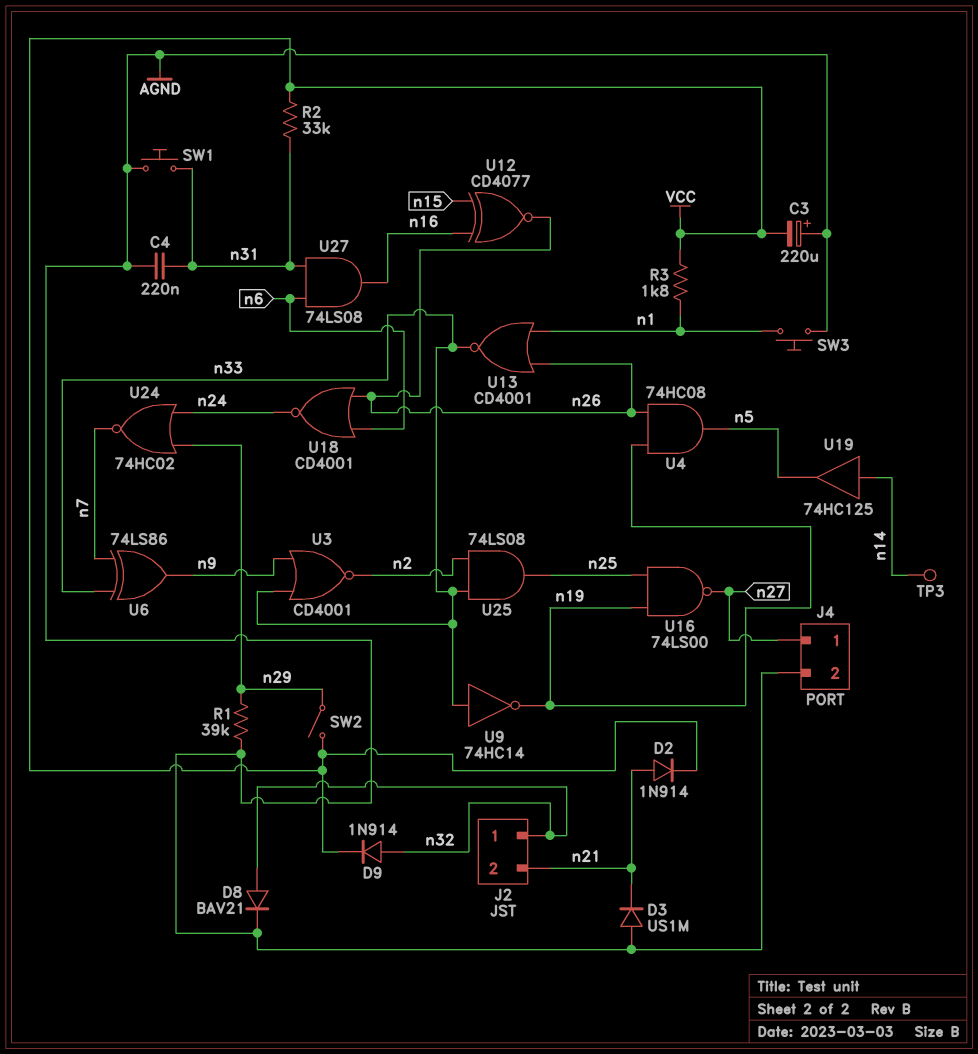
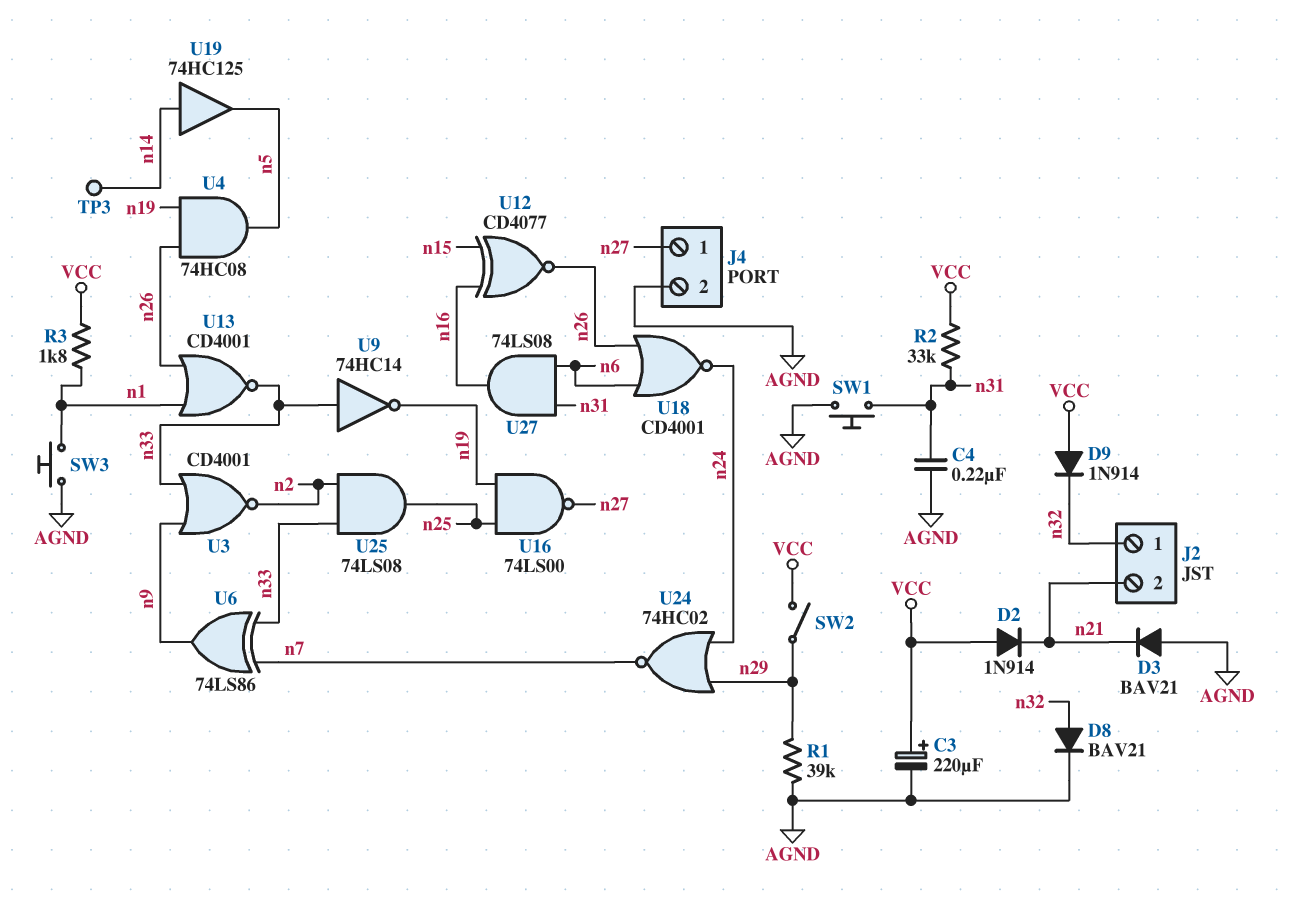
C3: 220uF (plus AGND, minus VCC) -> 220uF (plus VCC, minus AGND)
D2: diode 1N914 (A n21, K VCC) -> diode 1N914 (A VCC, K n21)
D3: diode US1M (A AGND, K n21) -> diode BAV21 (A AGND, K n21)
D9: diode 1N914 (A n32, K VCC) -> diode 1N914 (A VCC, K n32)

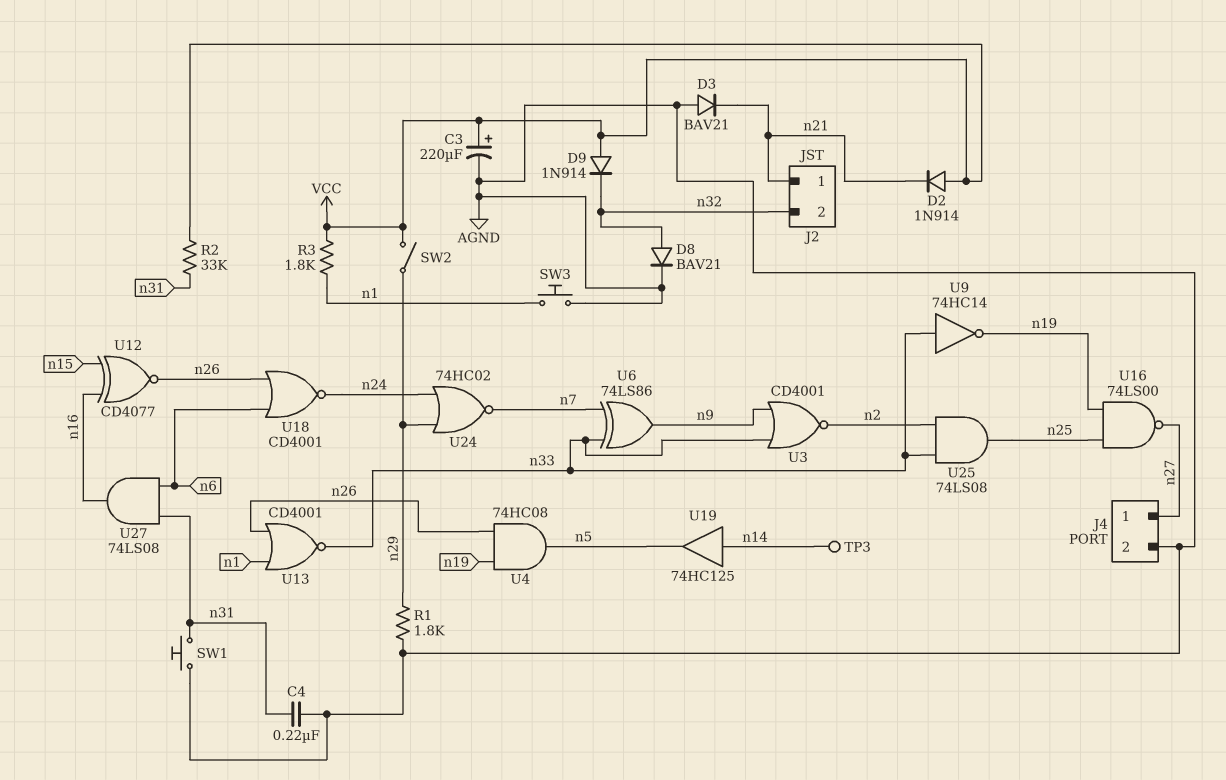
J2 pin 1: n32 -> n21
J2 pin 2: n21 -> n32
R1: 39k (AGND, n29) -> 1.8k (AGND, n29)

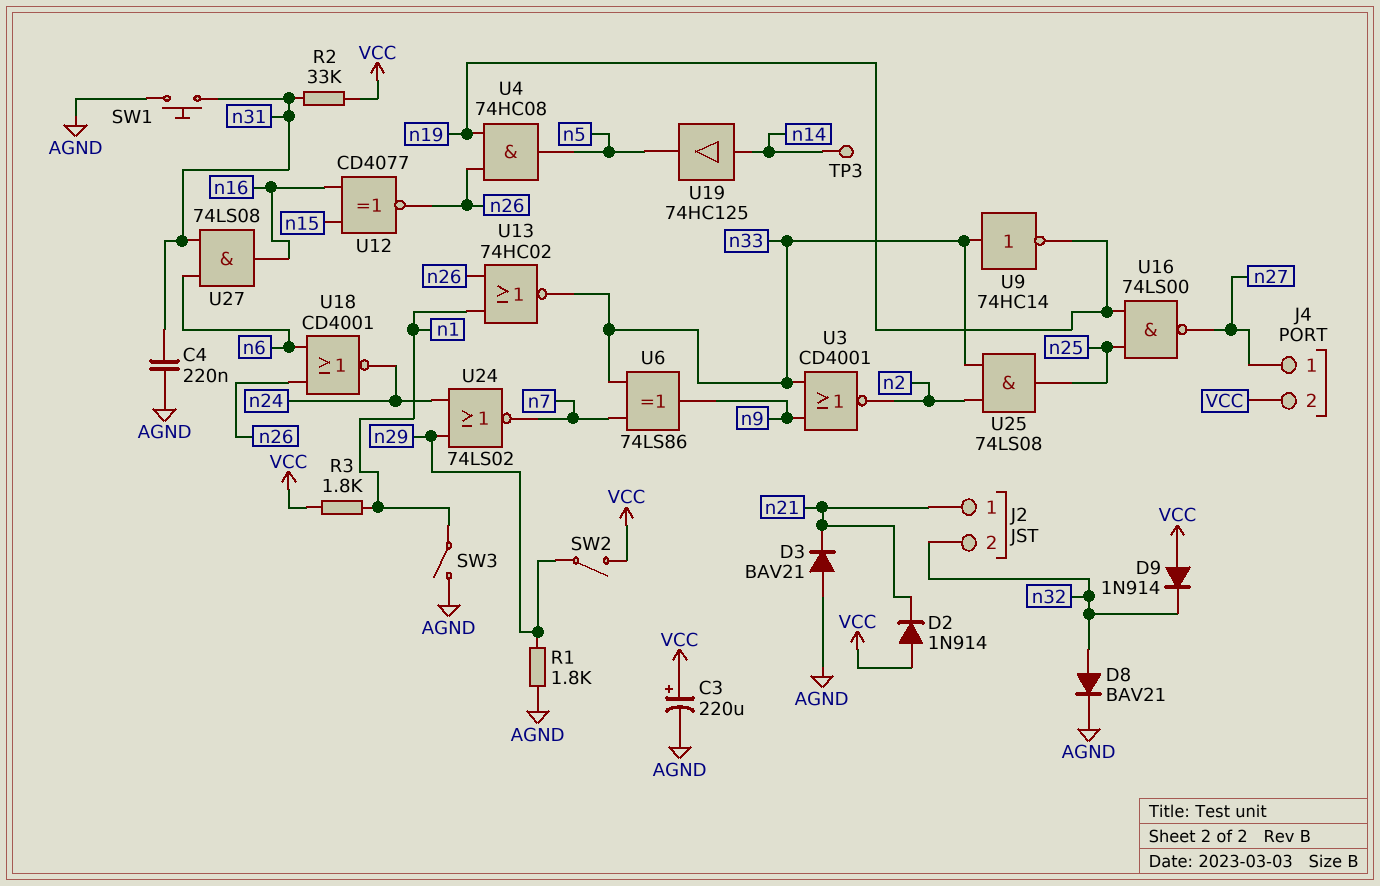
J4 pin 2: AGND -> VCC
SW3: button (AGND, n1) -> switch (AGND, n1)
U13: NOR CD4001 (in n1, in n26, out n33) -> NOR 74HC02 (in n1, in n26, out n33)
U24: NOR 74HC02 (in n24, in n29, out n7) -> NOR 74LS02 (in n24, in n29, out n7)

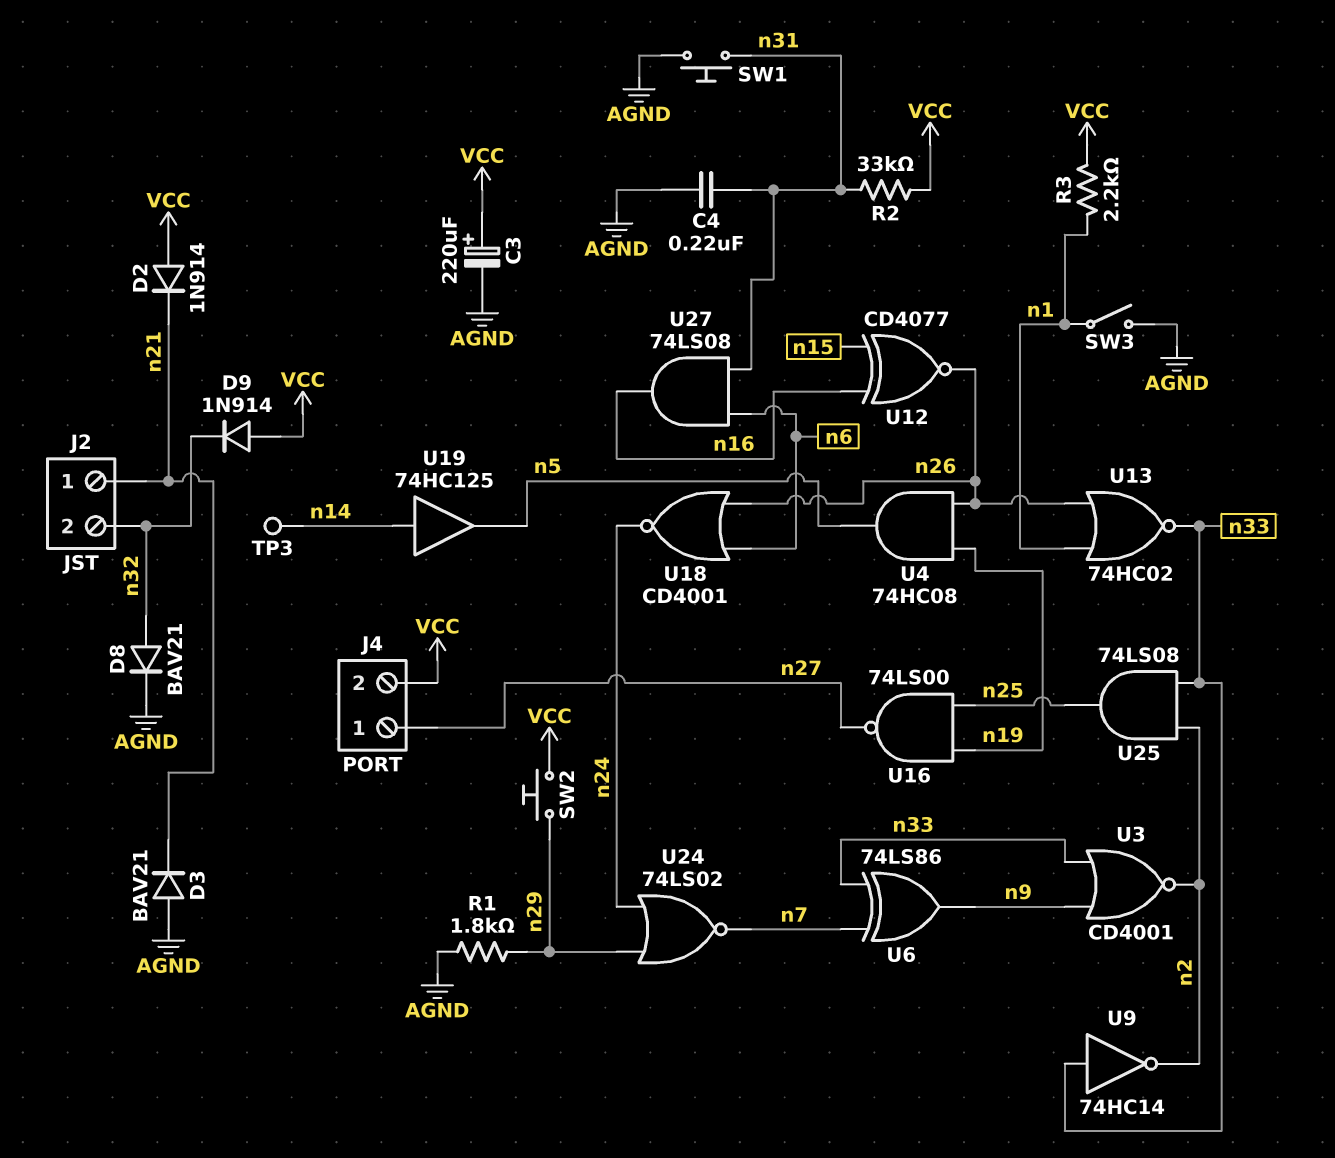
R3: 1.8k (VCC, n1) -> 2.2k (VCC, n1)
SW2: switch (VCC, n29) -> button (VCC, n29)
U9: NOT 74HC14 (in n33, out n19) -> NOT 74HC14 (in n33, out n2)

